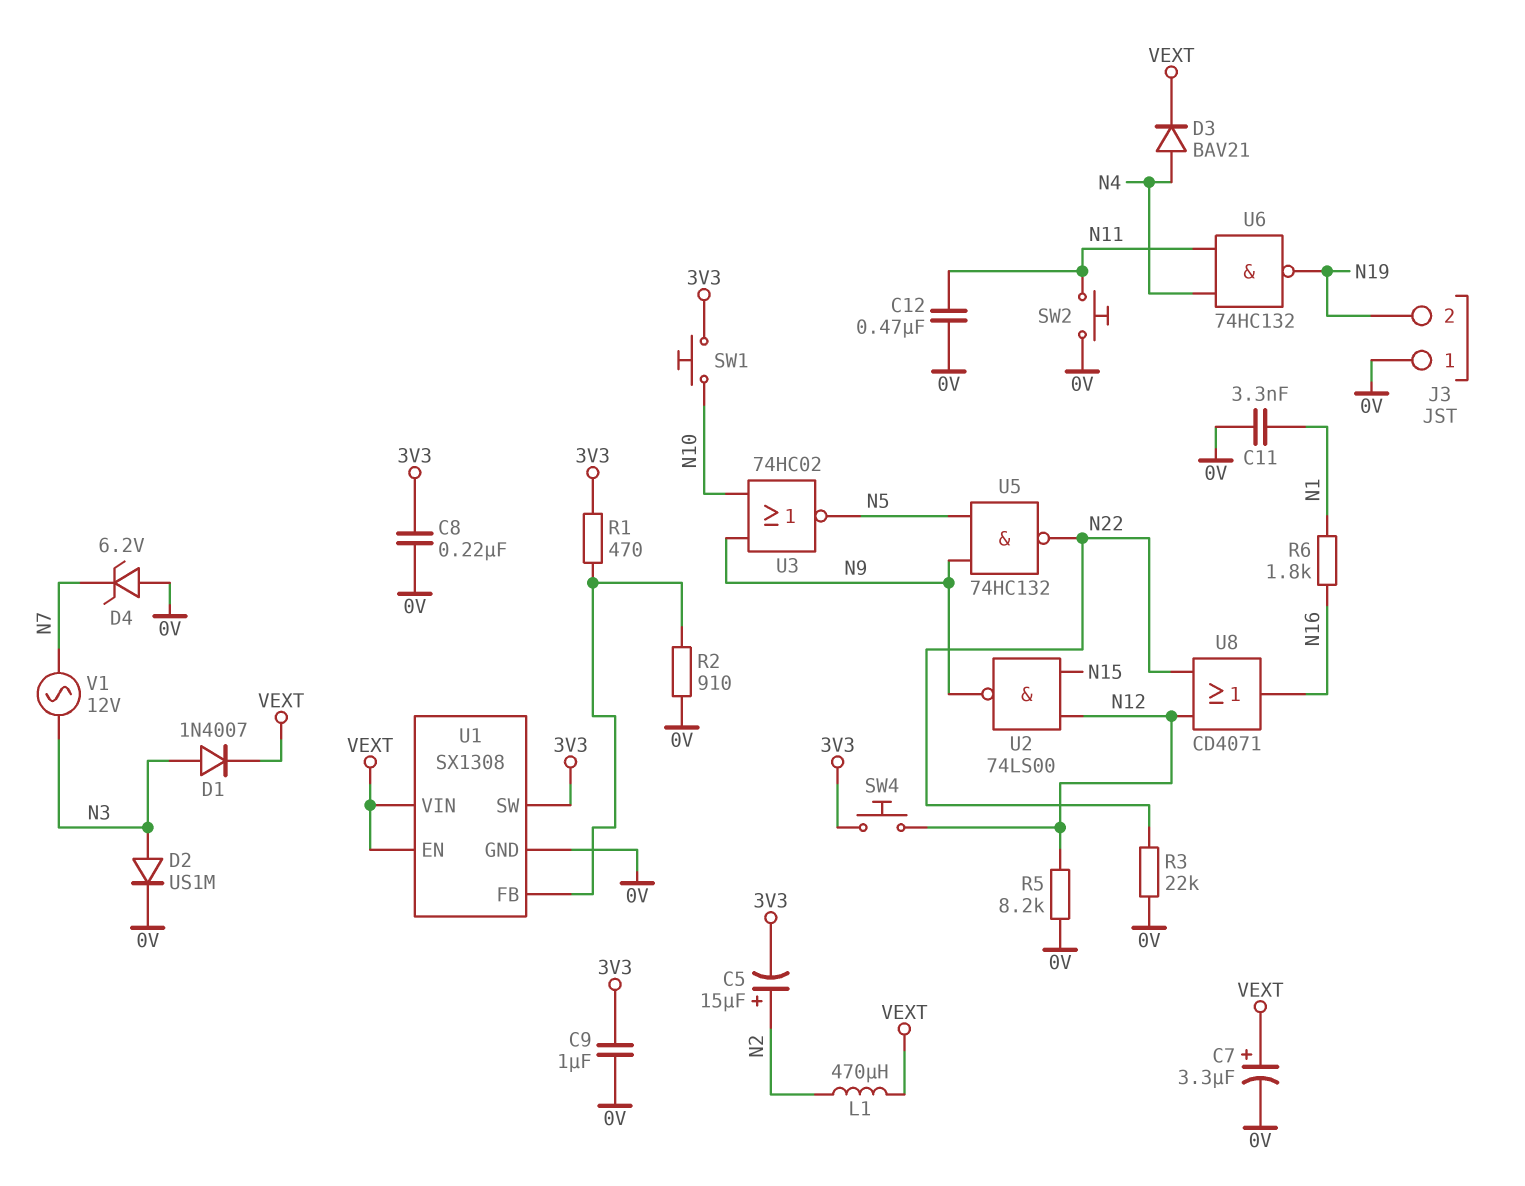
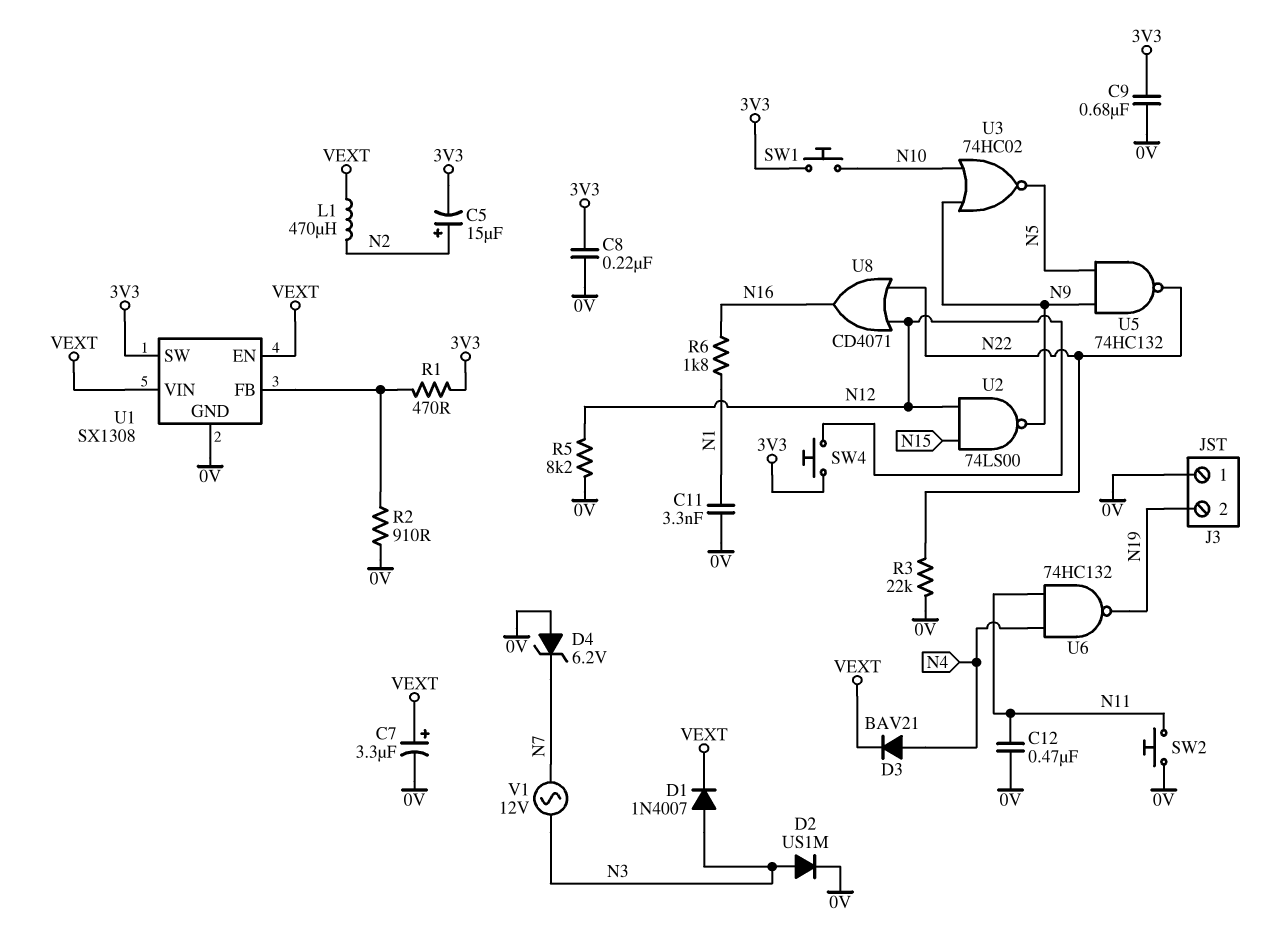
C9: 1uF (0V, 3V3) -> 680nF (0V, 3V3)

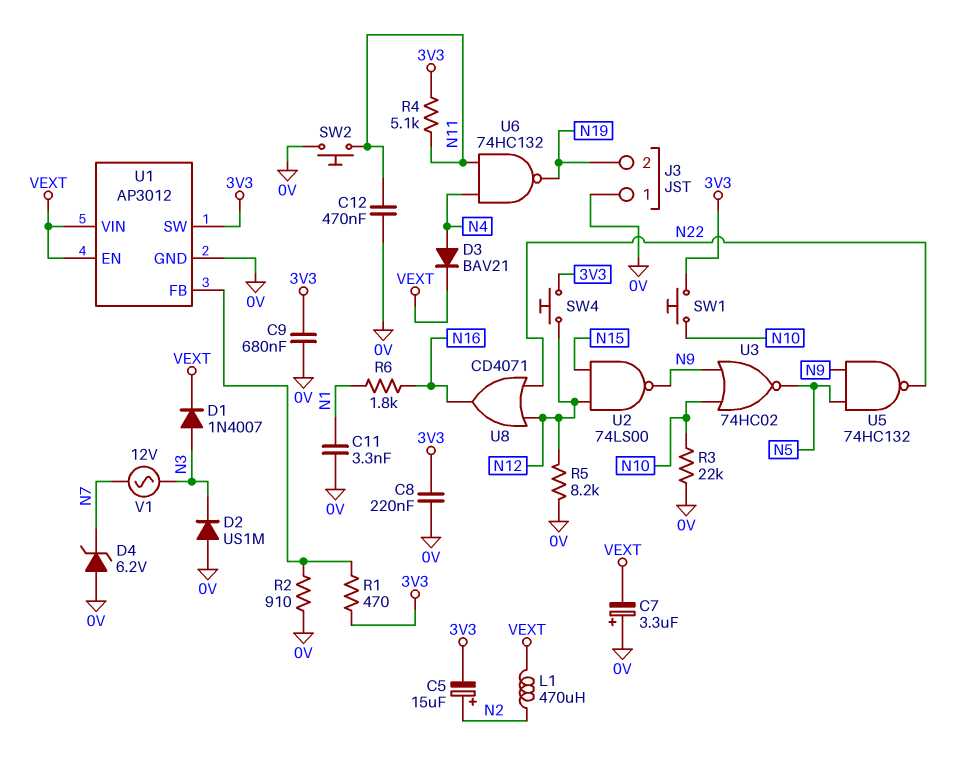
C7: 3.3uF (plus VEXT, minus 0V) -> 3.3uF (plus 0V, minus VEXT)
D2: diode US1M (A N3, K 0V) -> diode US1M (A 0V, K N3)
R3: 22k (0V, N22) -> 22k (0V, N10)
R4: none -> 5.1k (3V3, N11)
U1: SX1308 -> AP3012

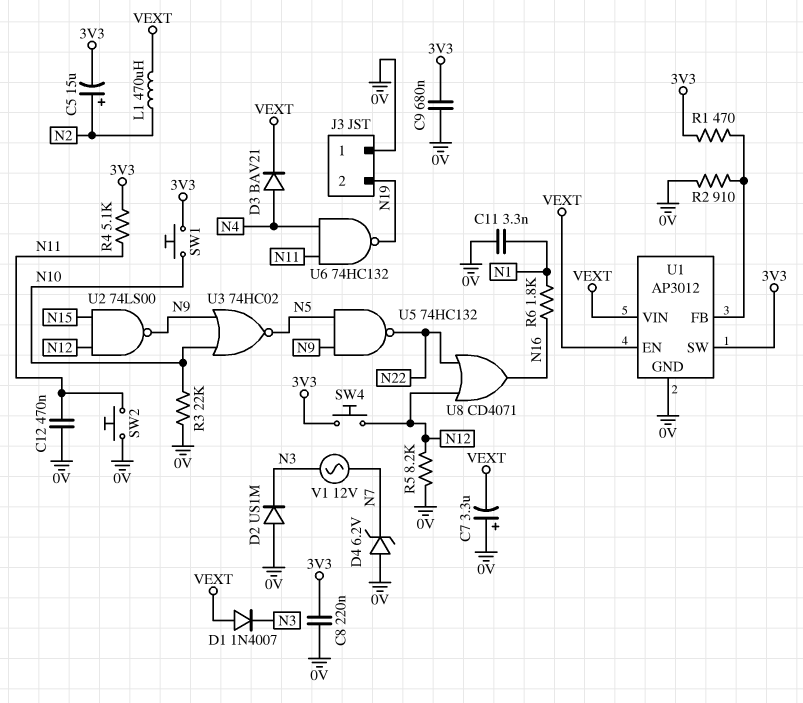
D1: diode 1N4007 (A N3, K VEXT) -> diode 1N4007 (A VEXT, K N3)

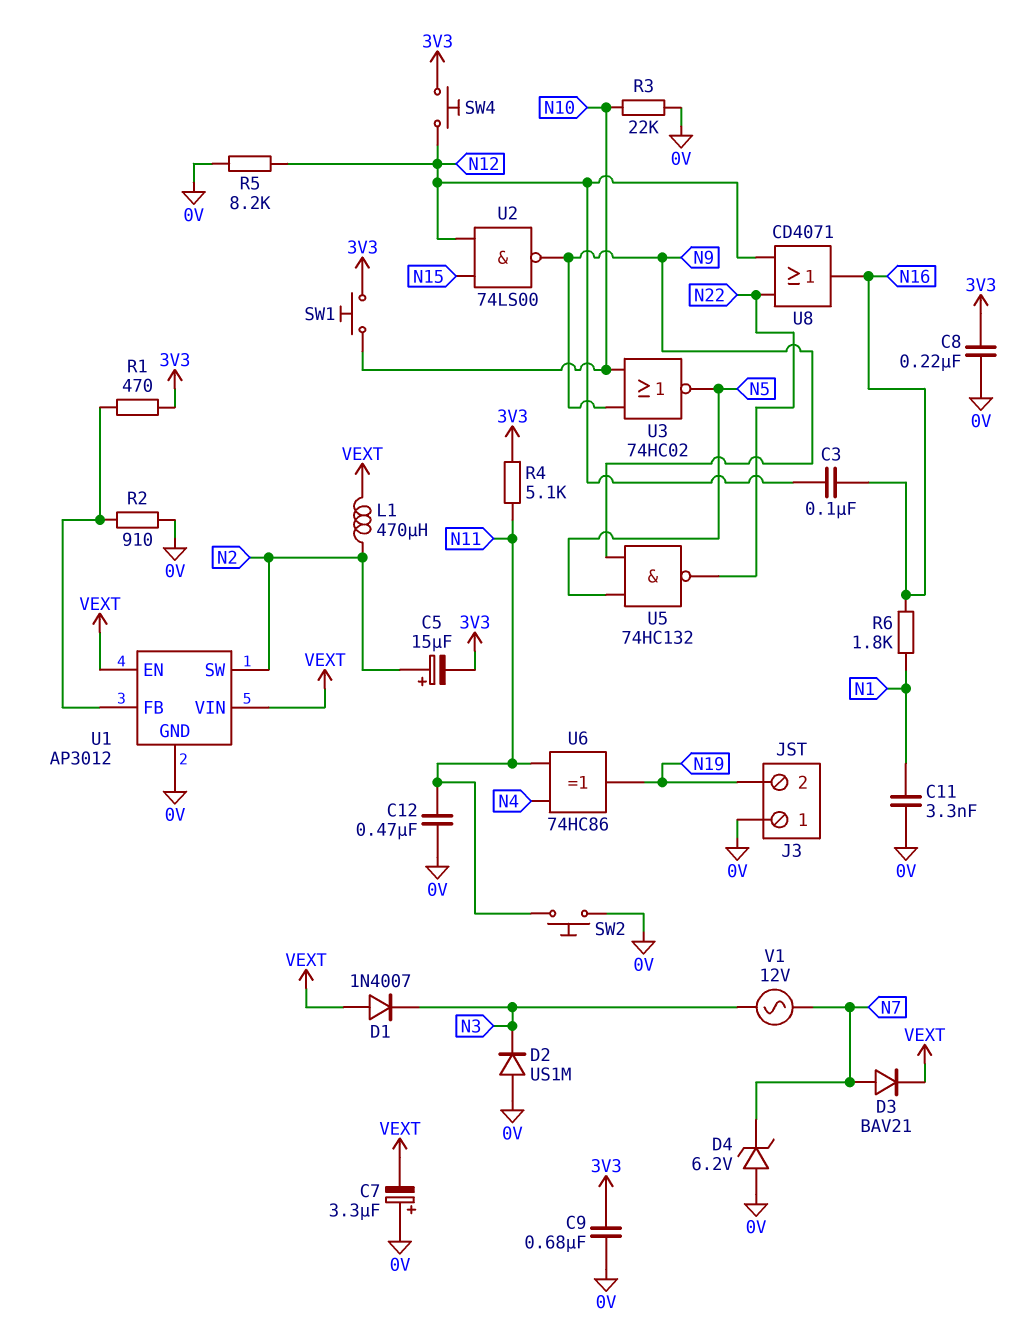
C3: none -> 100nF (N12, N16)
D3: diode BAV21 (A N4, K VEXT) -> diode BAV21 (A N7, K VEXT)
U1 pin SW: 3V3 -> N2
U6: NAND 74HC132 (in N4, in N11, out N19) -> XOR 74HC86 (in N4, in N11, out N19)

